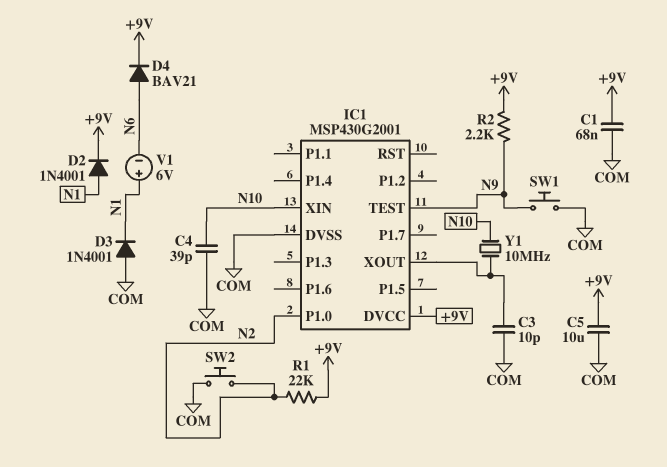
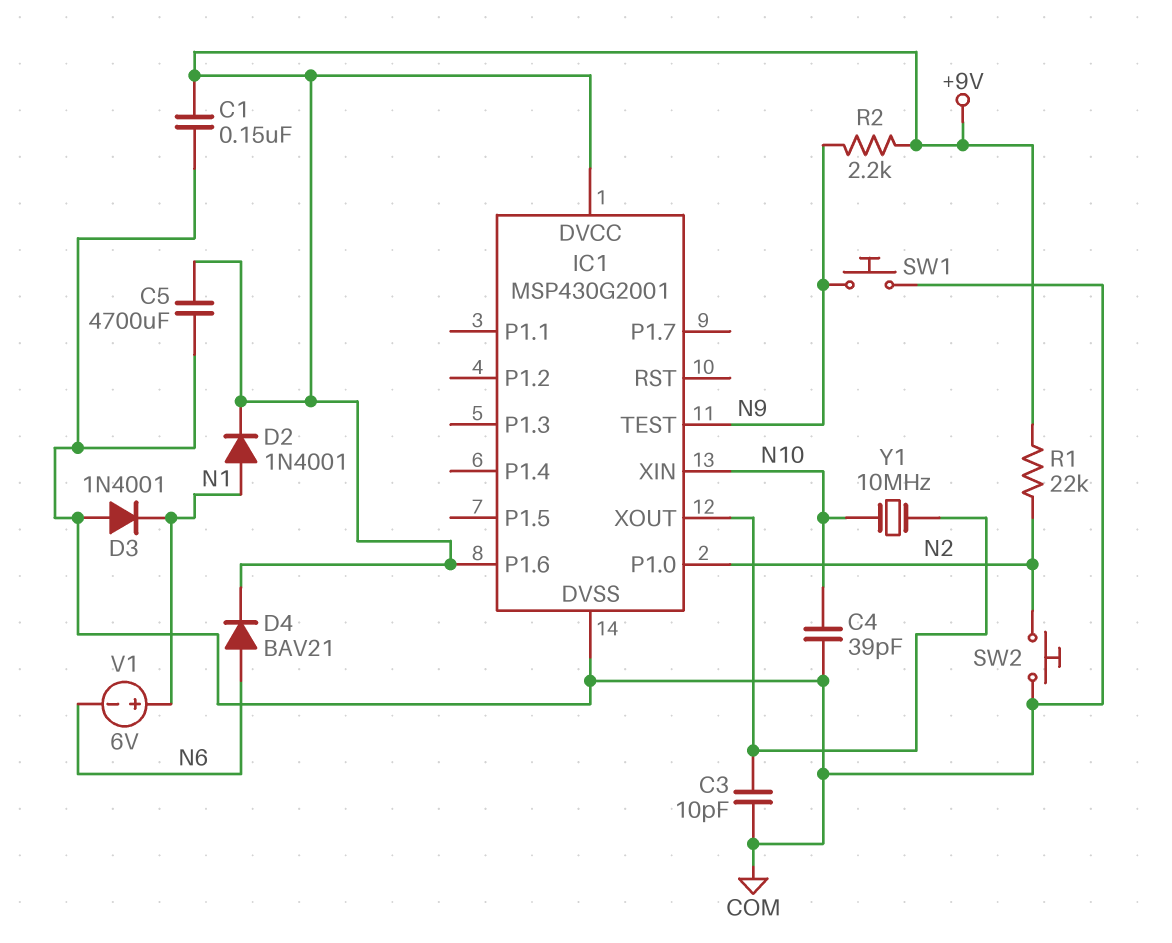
C1: 68nF (+9V, COM) -> 150nF (+9V, COM)
C5: 10uF (+9V, COM) -> 4700uF (+9V, COM)
IC1 pin P1.6: none -> +9V

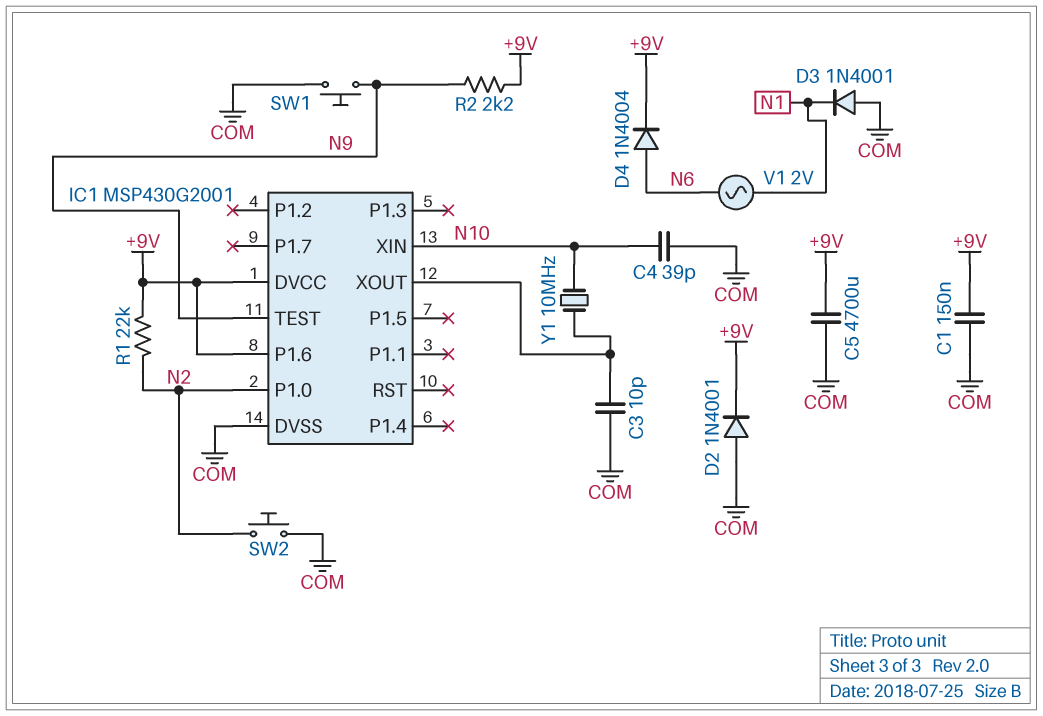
D2: diode 1N4001 (A N1, K +9V) -> diode 1N4001 (A COM, K +9V)
D4: diode BAV21 (A N6, K +9V) -> diode 1N4004 (A N6, K +9V)
V1: 6V (plus N1, minus N6) -> AC 2V (N1, N6)

